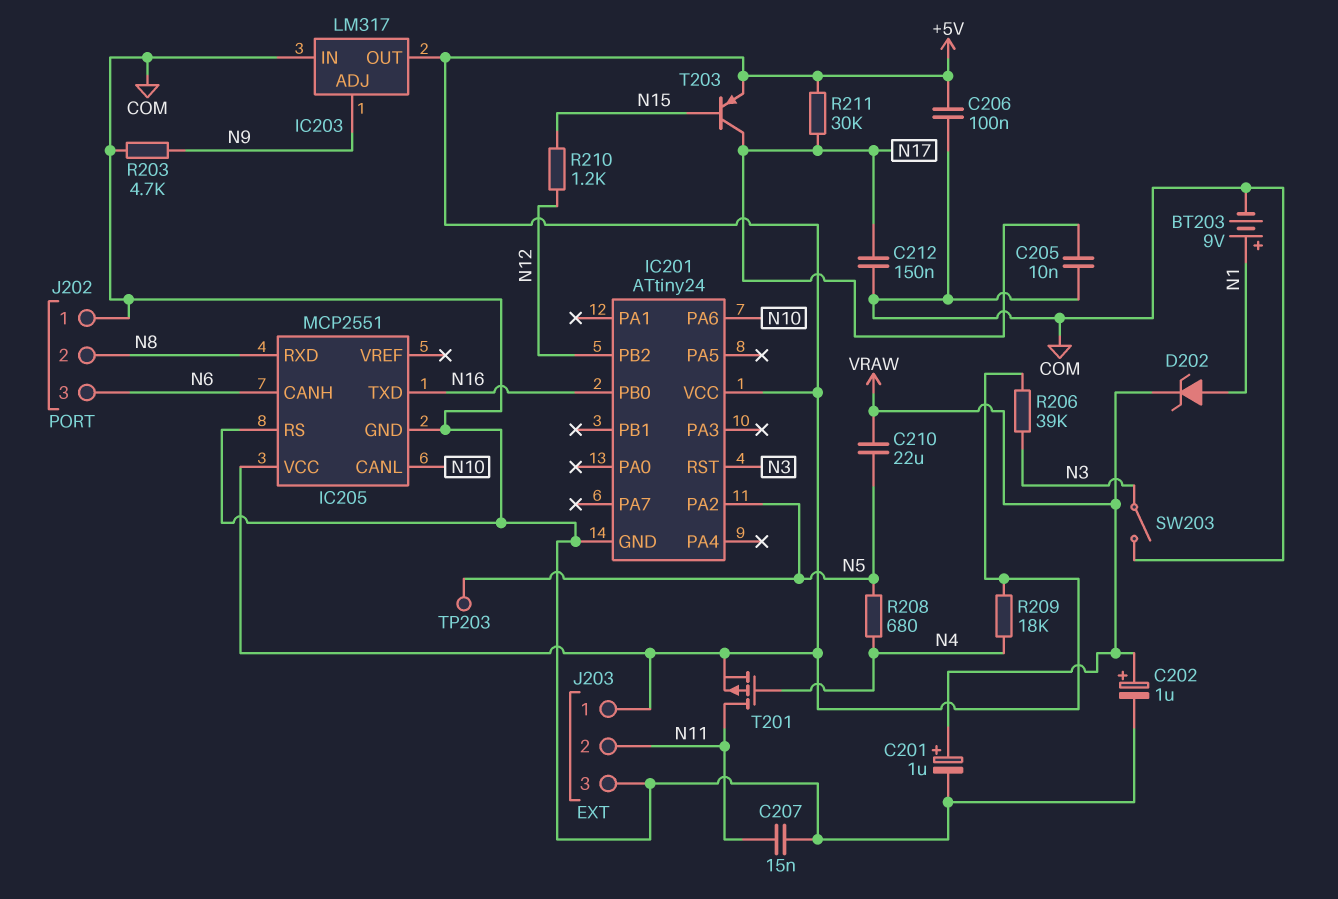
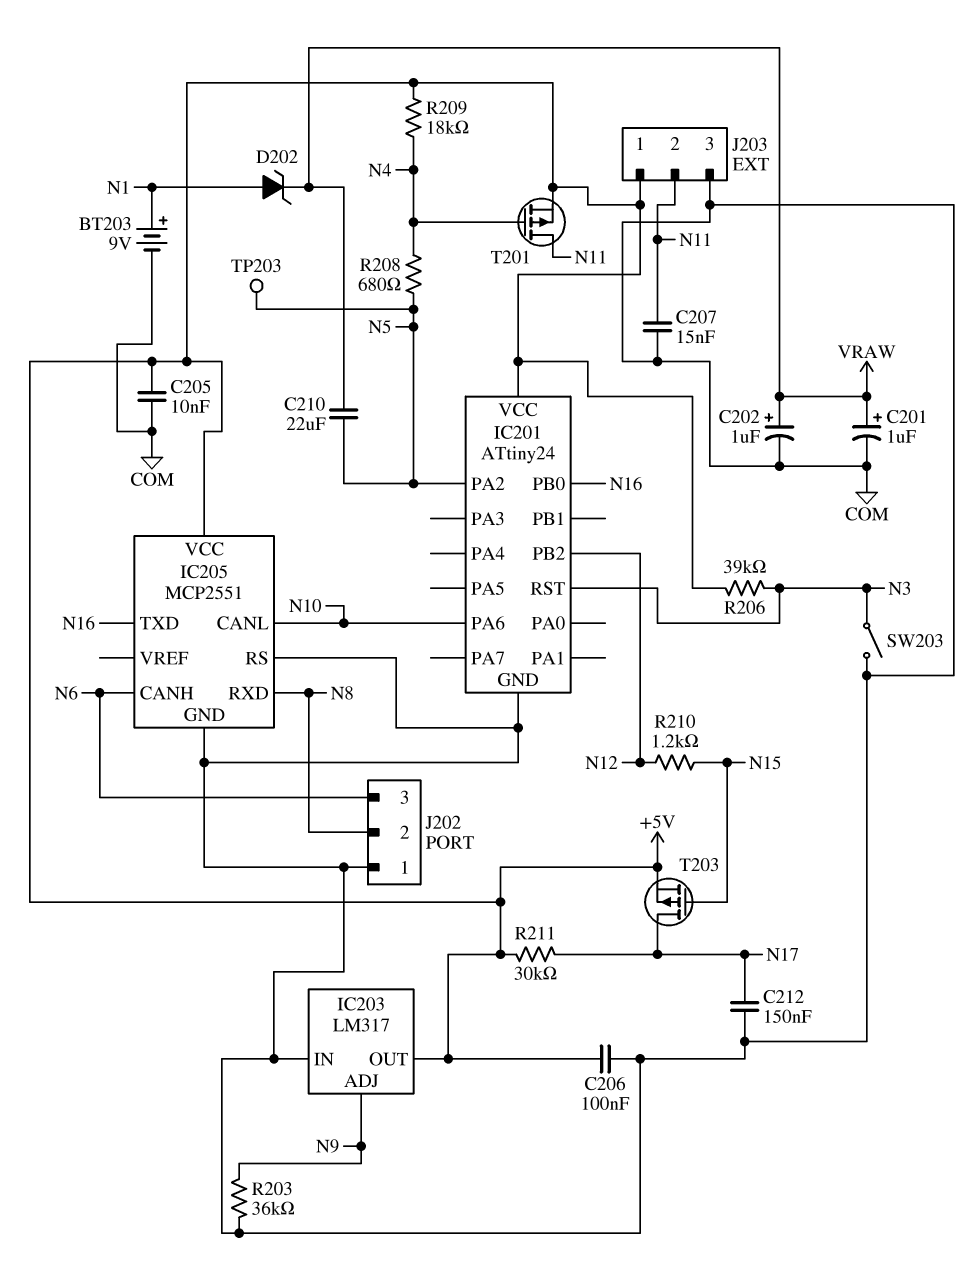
C205: 10nF (COM, N17) -> 10nF (+5V, COM)
R203: 4.7k (COM, N9) -> 36k (COM, N9)
T203: PNP (B N15, C N17, E +5V) -> PMOS (G N15, D N17, S +5V)

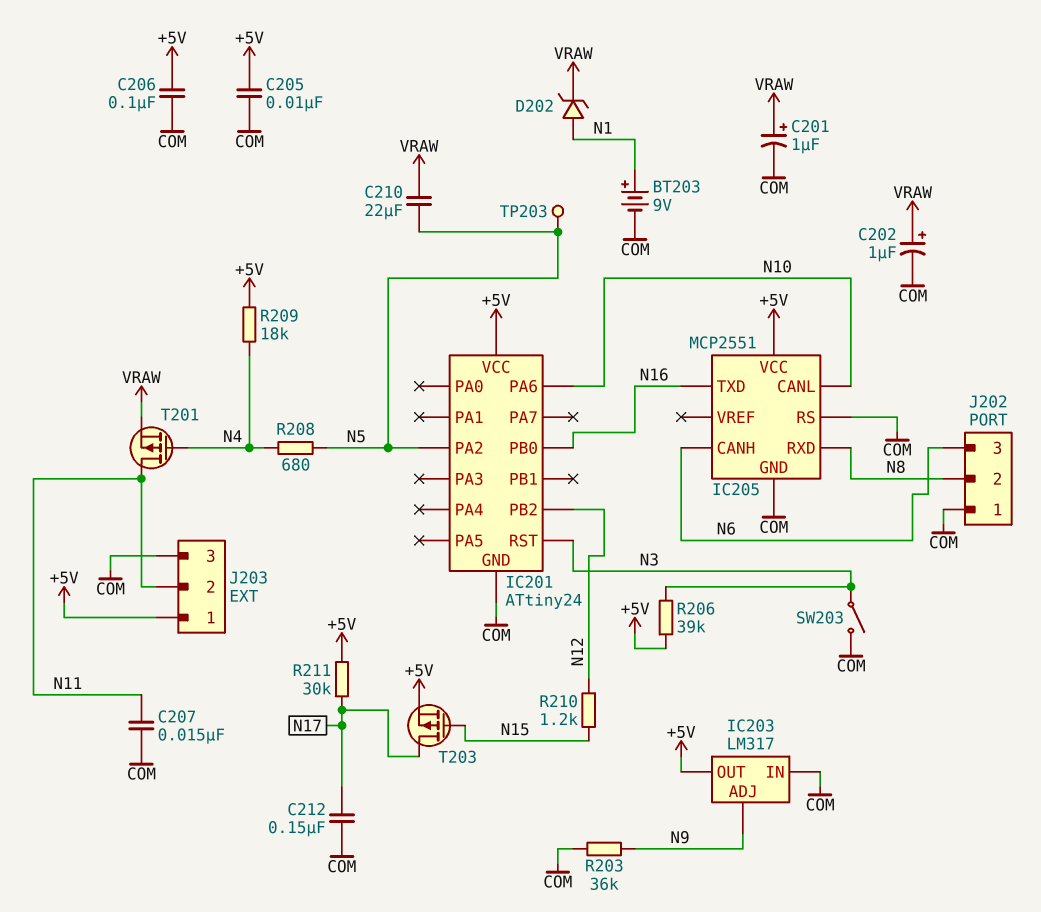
T201: PMOS (G N4, D N11, S +5V) -> PMOS (G N4, D N11, S VRAW)

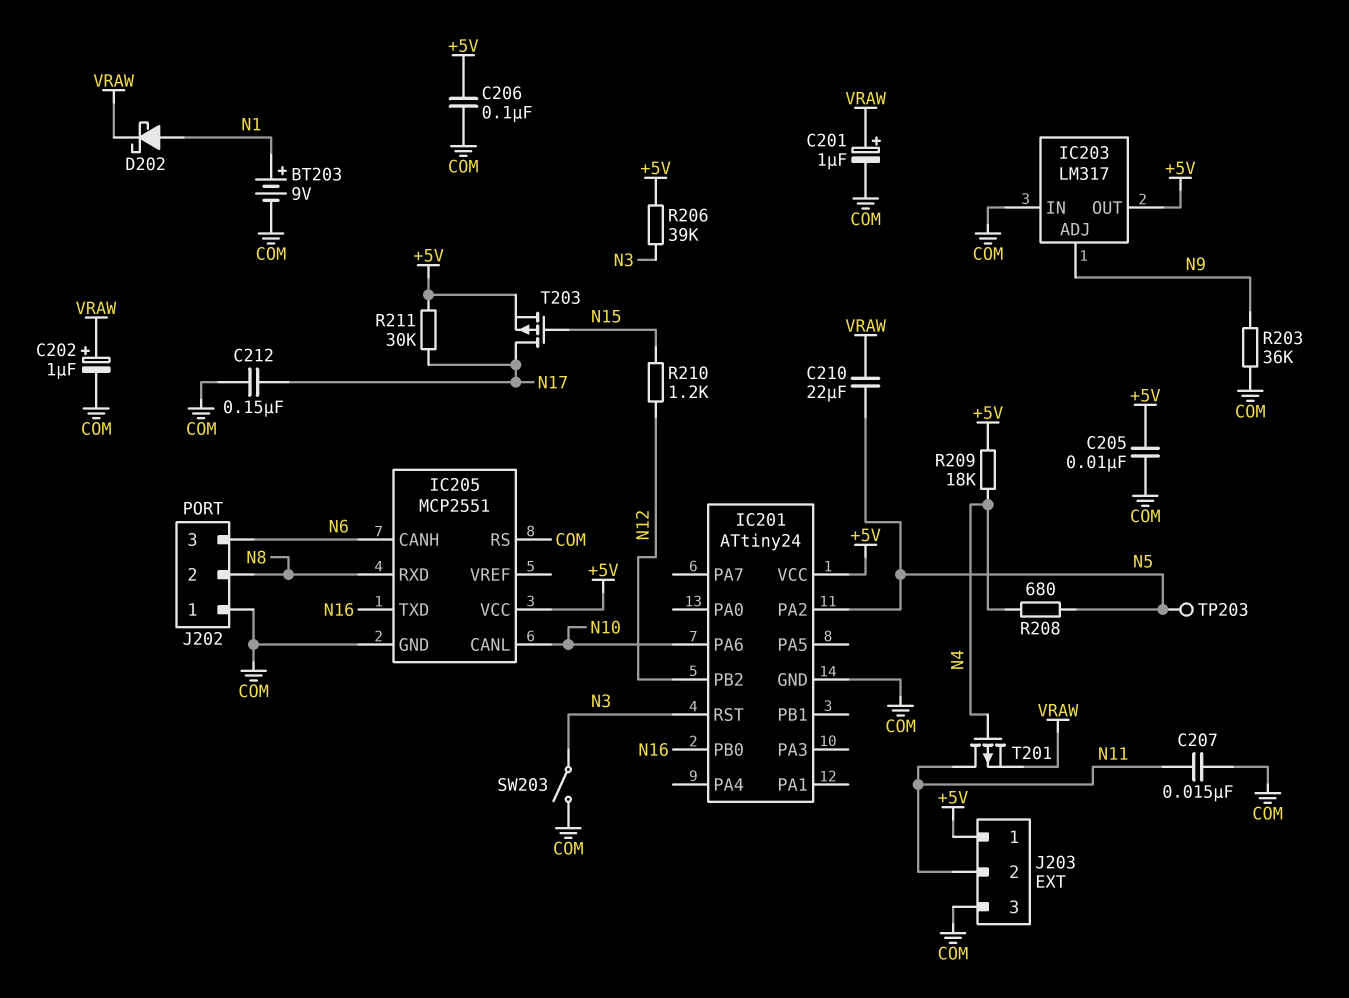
D202: zener (A N1, K VRAW) -> schottky (A N1, K VRAW)

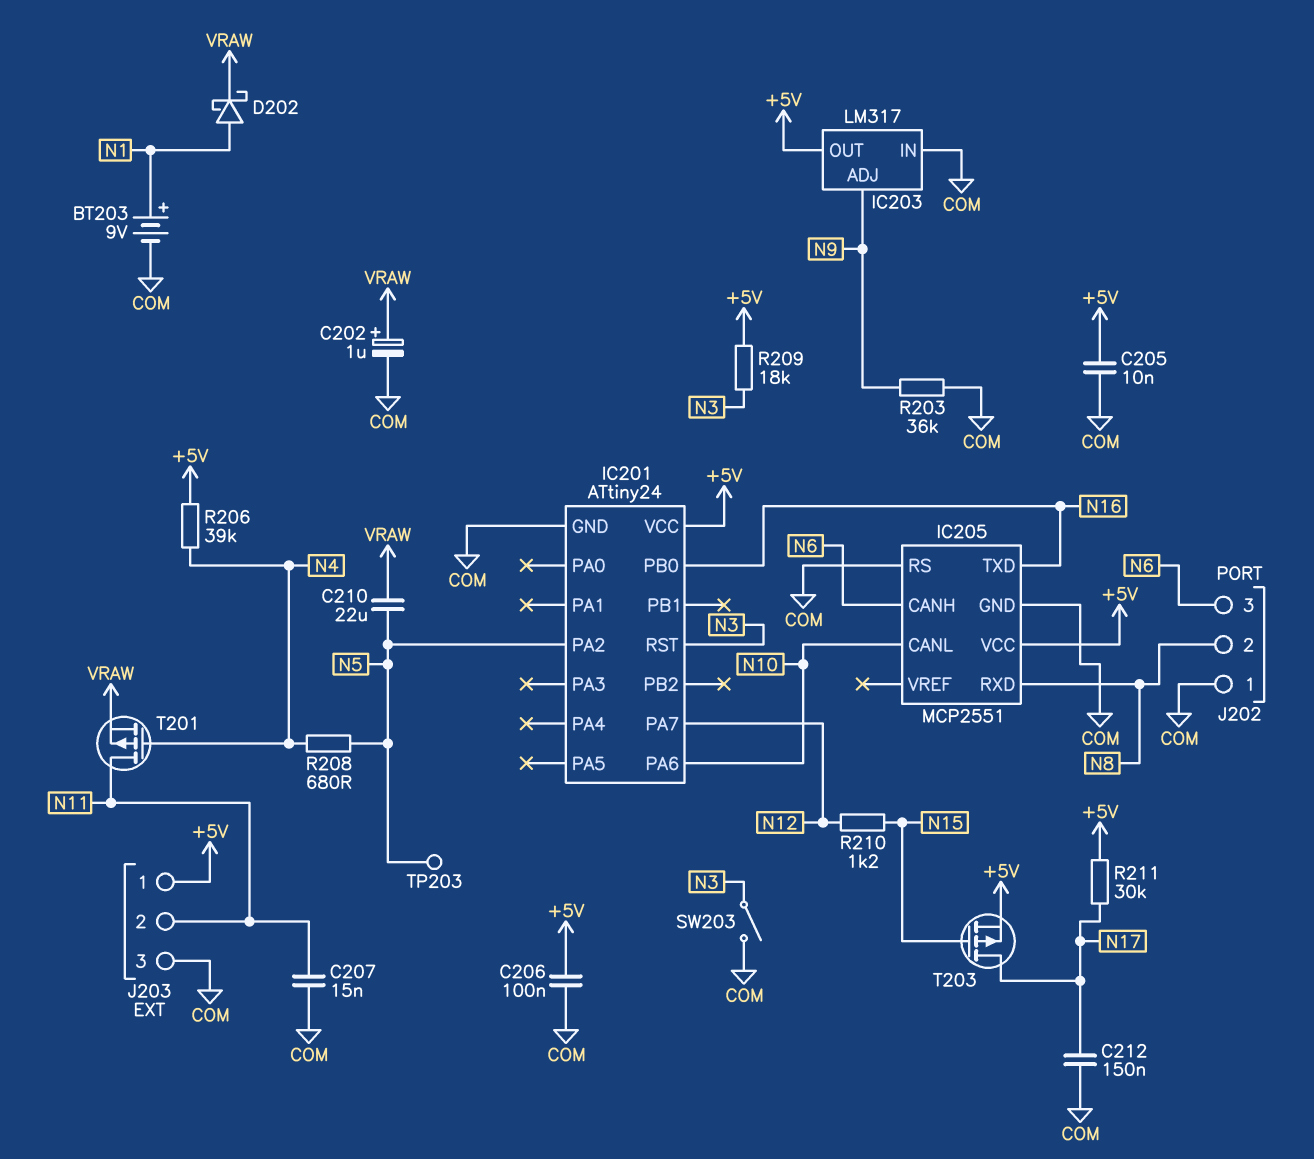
C201: 1uF (plus VRAW, minus COM) -> none
IC201 pin PA7: none -> N12
IC201 pin PB2: N12 -> none
R206: 39k (+5V, N3) -> 39k (+5V, N4)
R209: 18k (+5V, N4) -> 18k (+5V, N3)

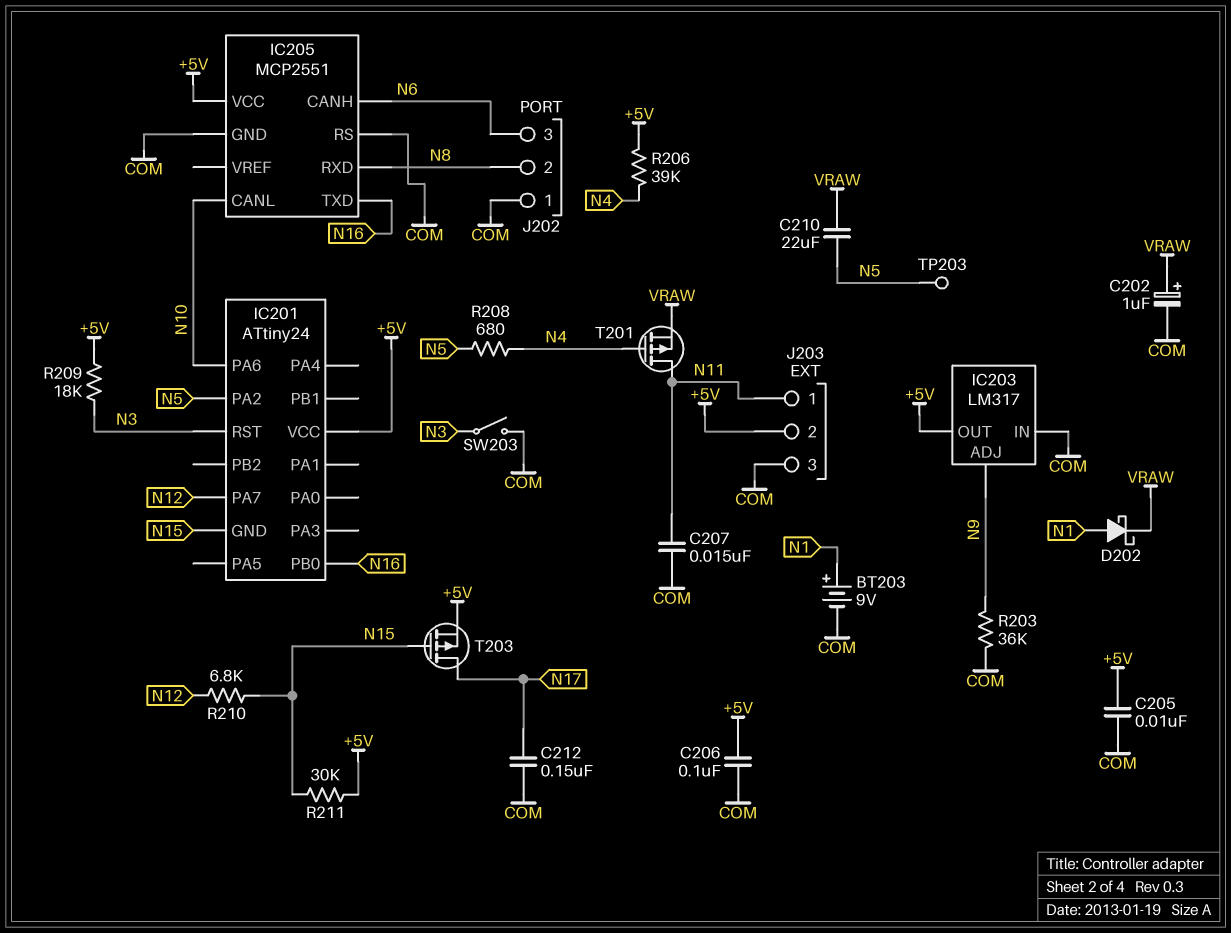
IC201 pin GND: COM -> N15
J203 pin 1: +5V -> N11
J203 pin 2: N11 -> +5V
R210: 1.2k (N12, N15) -> 6.8k (N12, N15)
R211: 30k (+5V, N17) -> 30k (+5V, N15)

